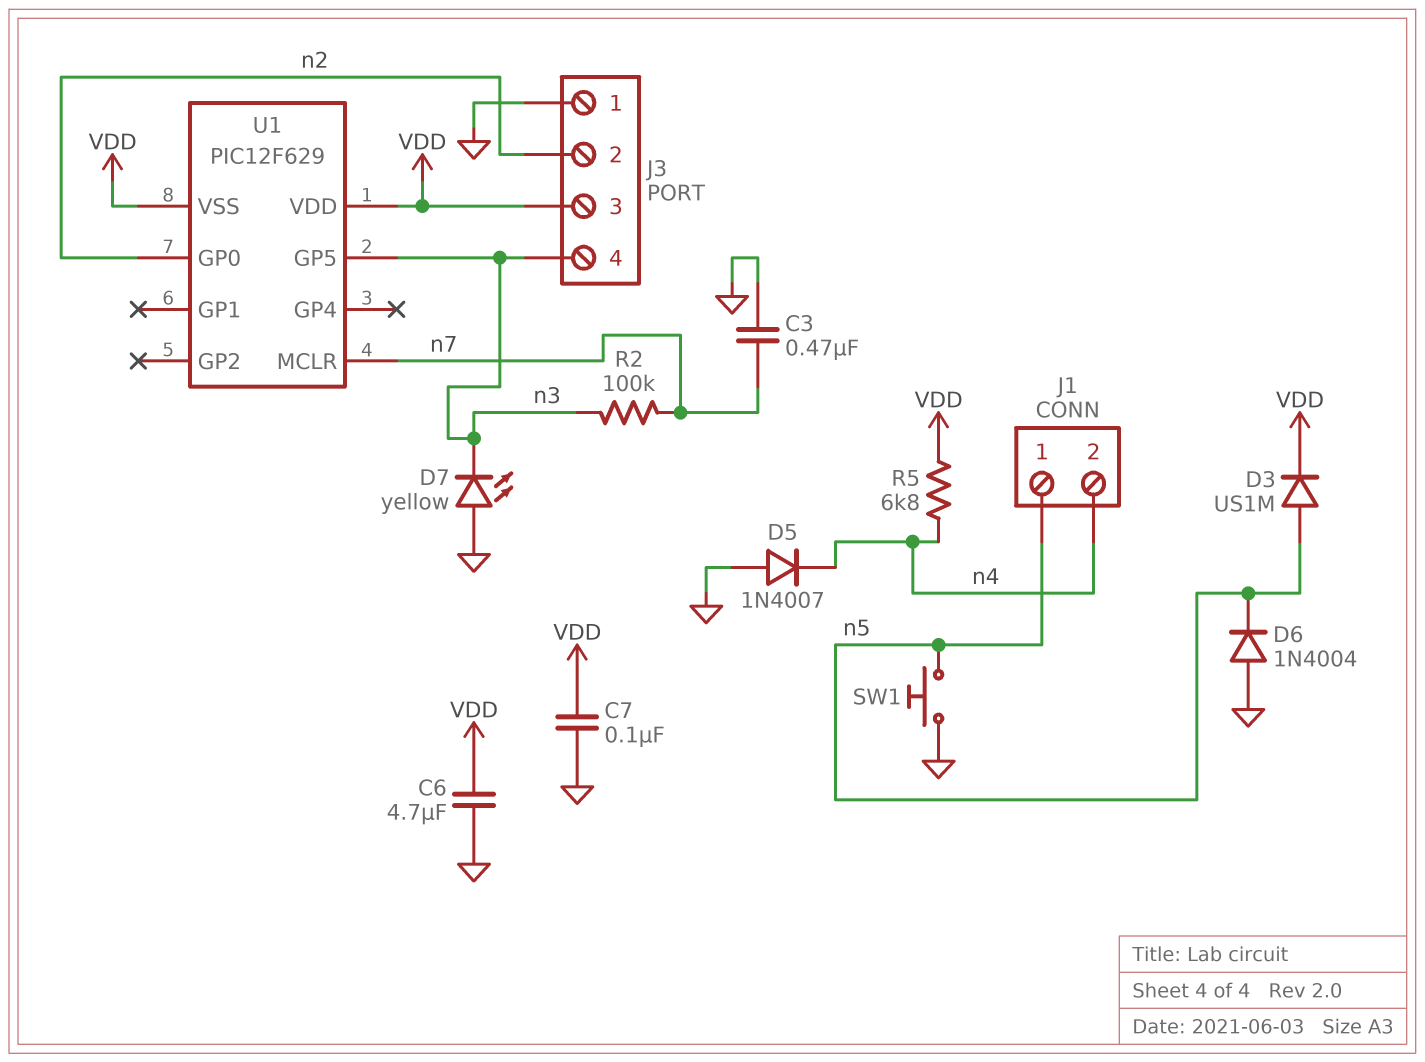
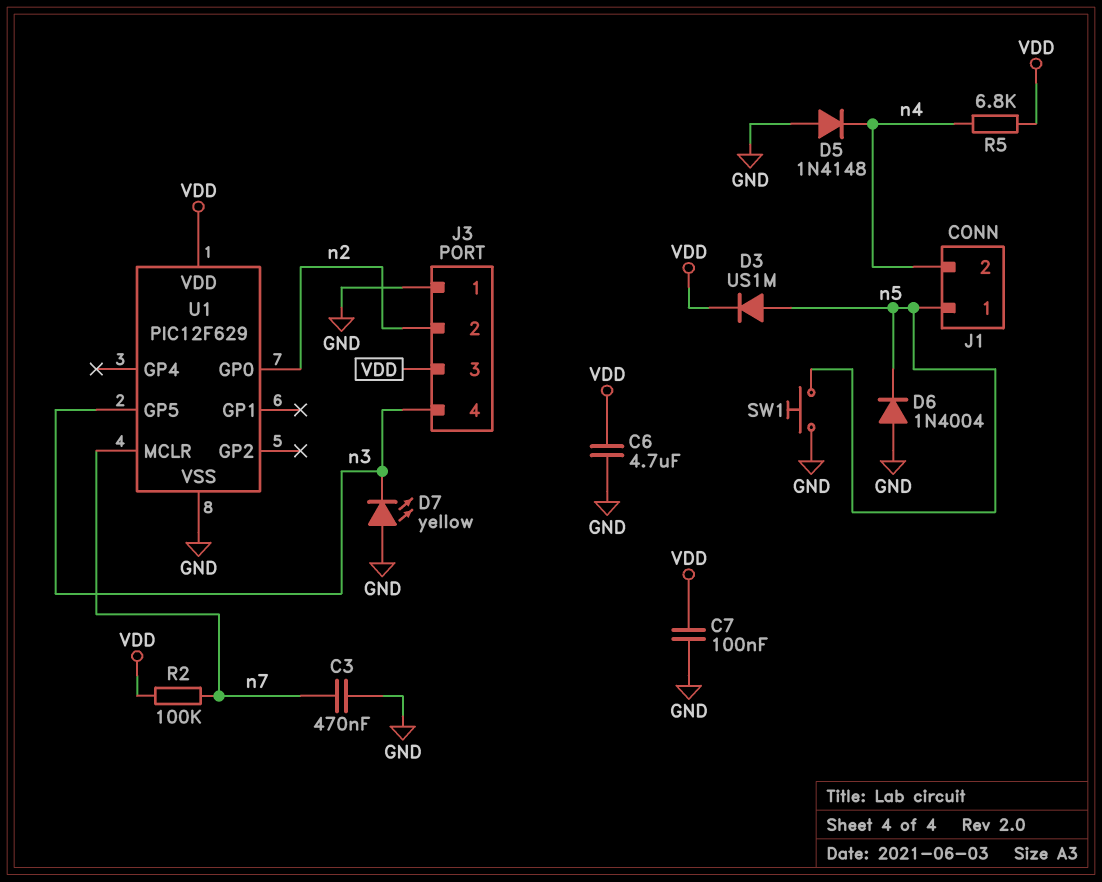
D5: diode 1N4007 (A GND, K n4) -> diode 1N4148 (A GND, K n4)
R2: 100k (n3, n7) -> 100k (VDD, n7)
U1 pin VSS: VDD -> GND

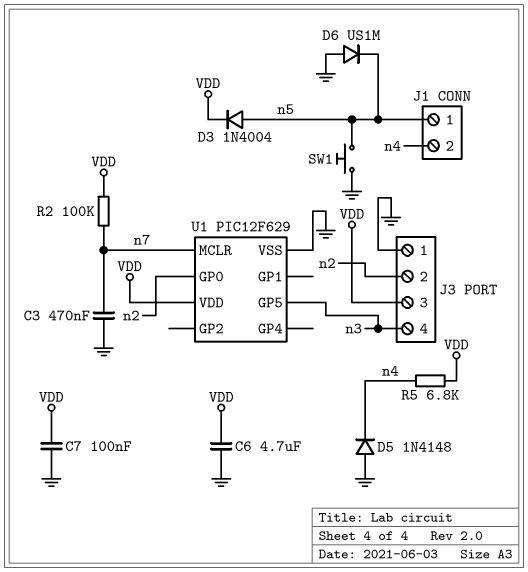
D3: diode US1M (A n5, K VDD) -> diode 1N4004 (A n5, K VDD)
D6: diode 1N4004 (A GND, K n5) -> diode US1M (A GND, K n5)
D7: LED yellow (A GND, K n3) -> none

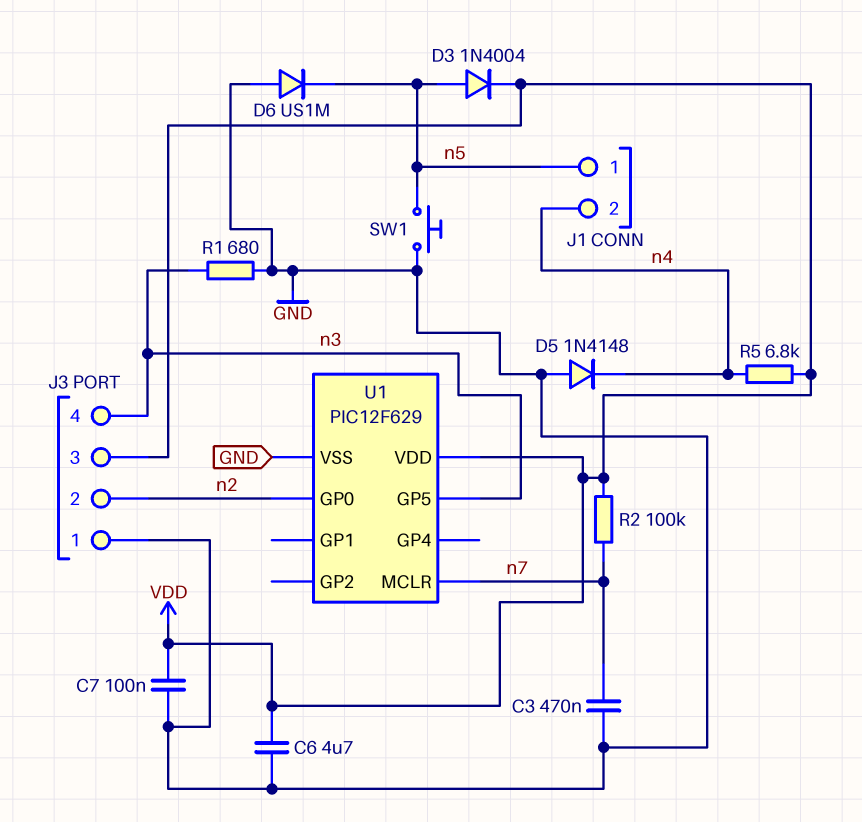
R1: none -> 680 (GND, n3)

